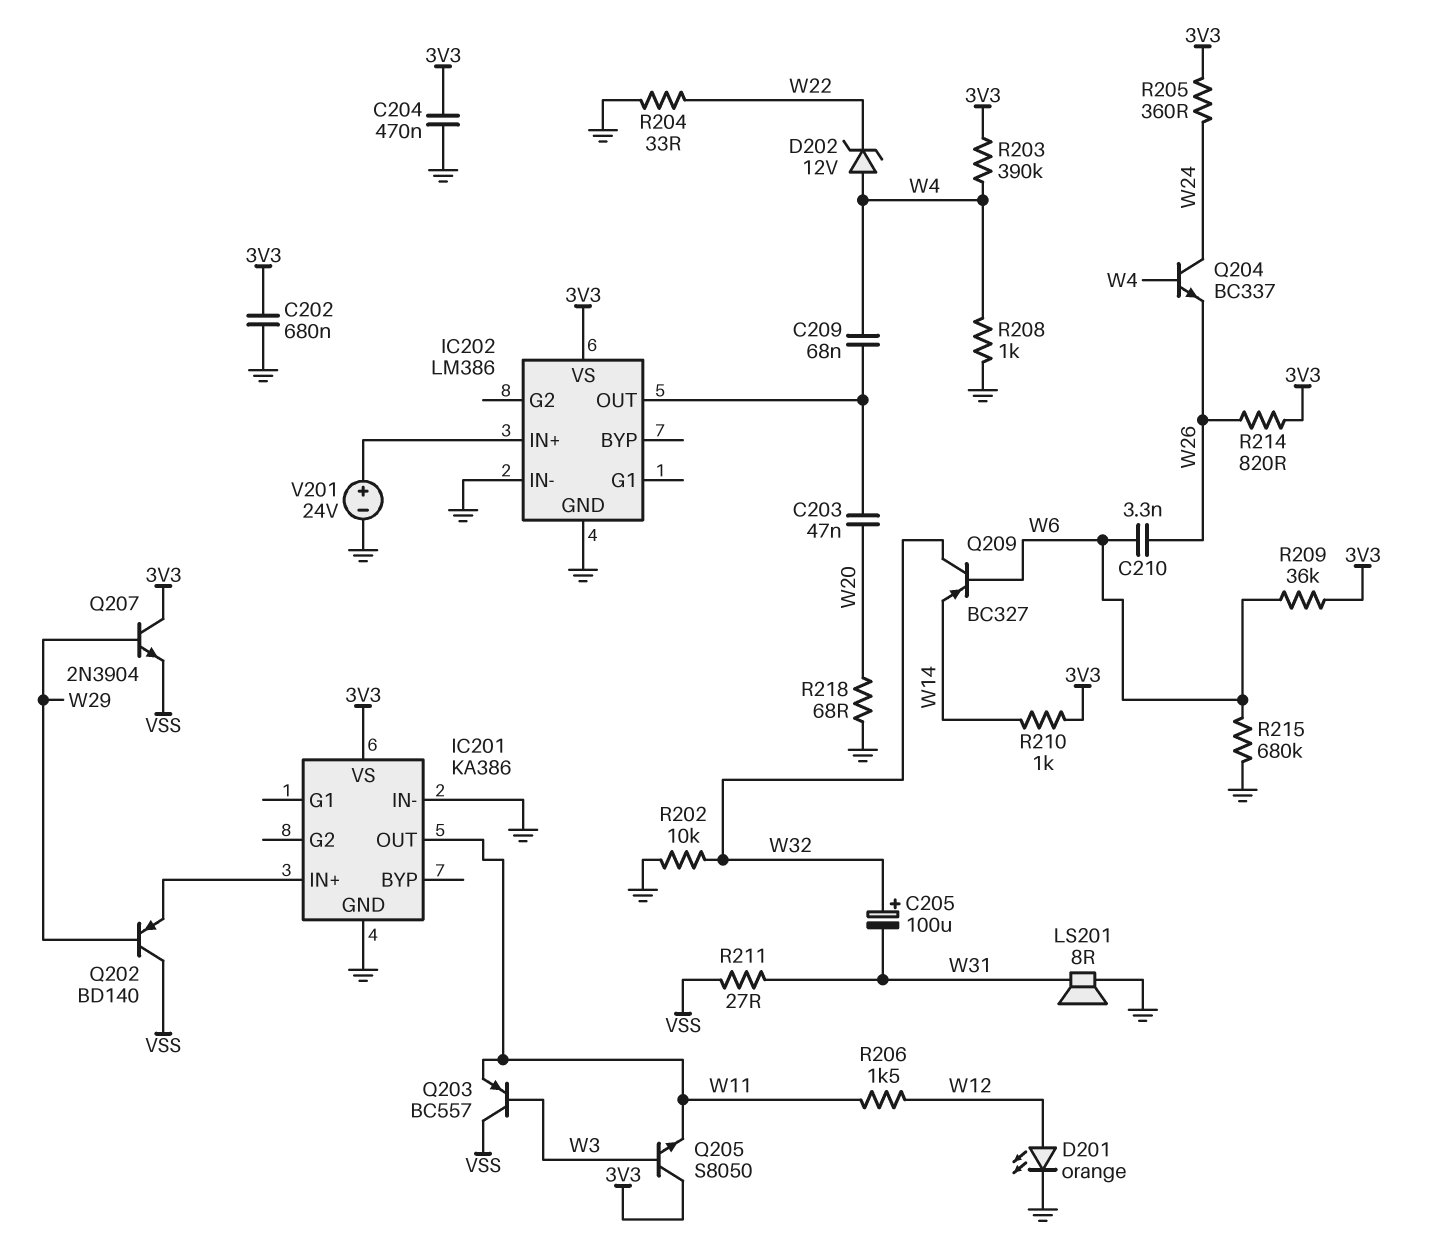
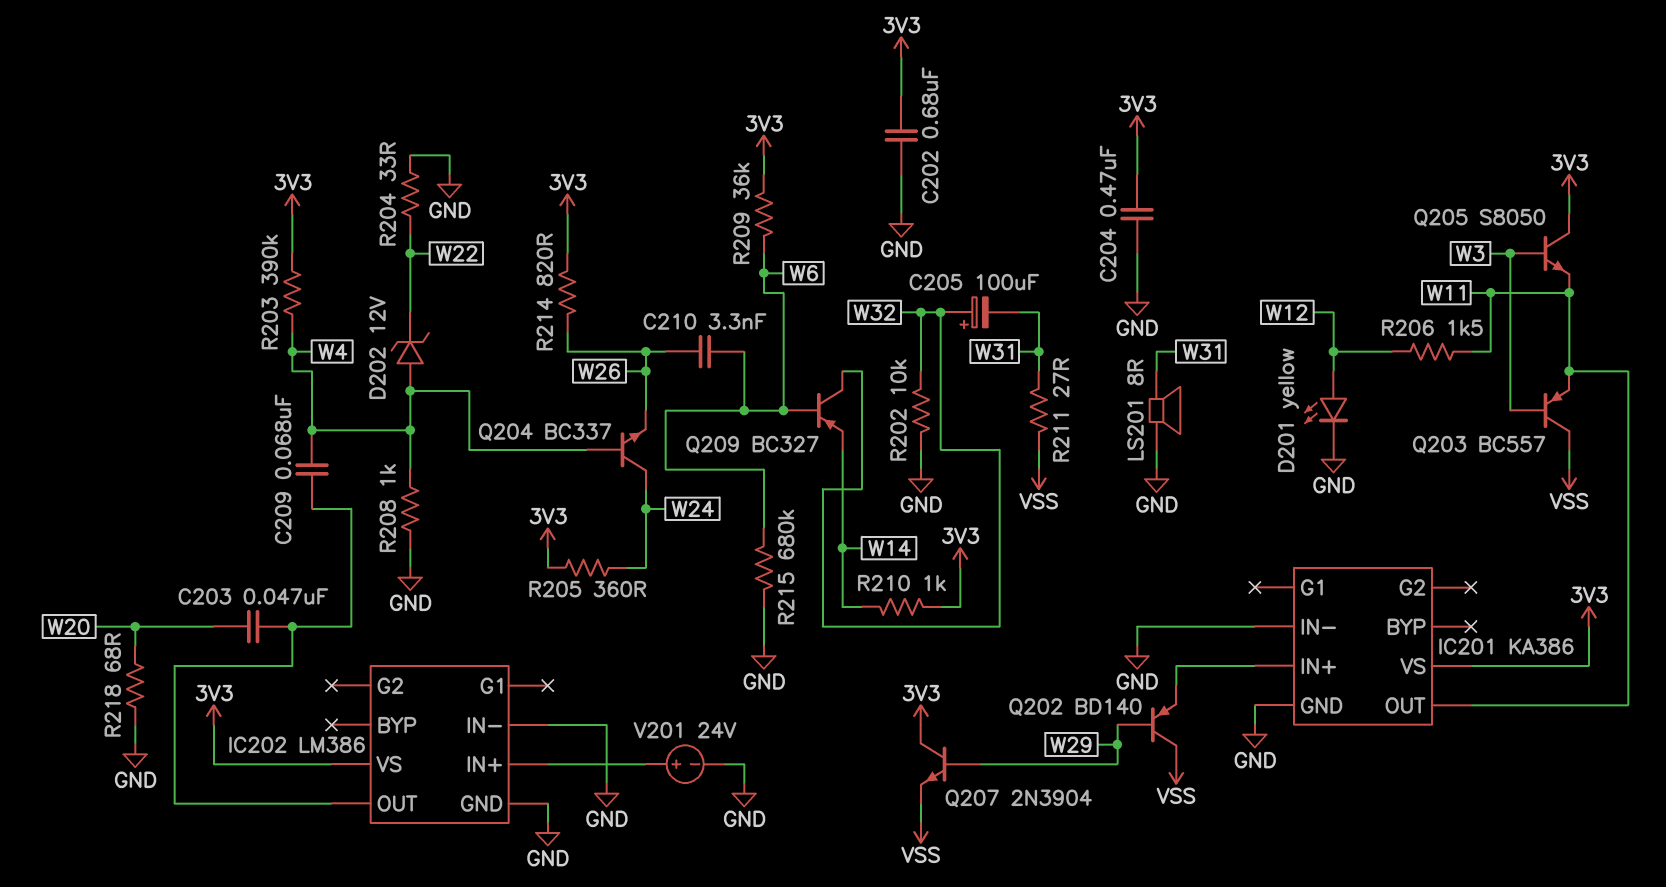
D201: LED orange (A W12, K GND) -> LED yellow (A W12, K GND)

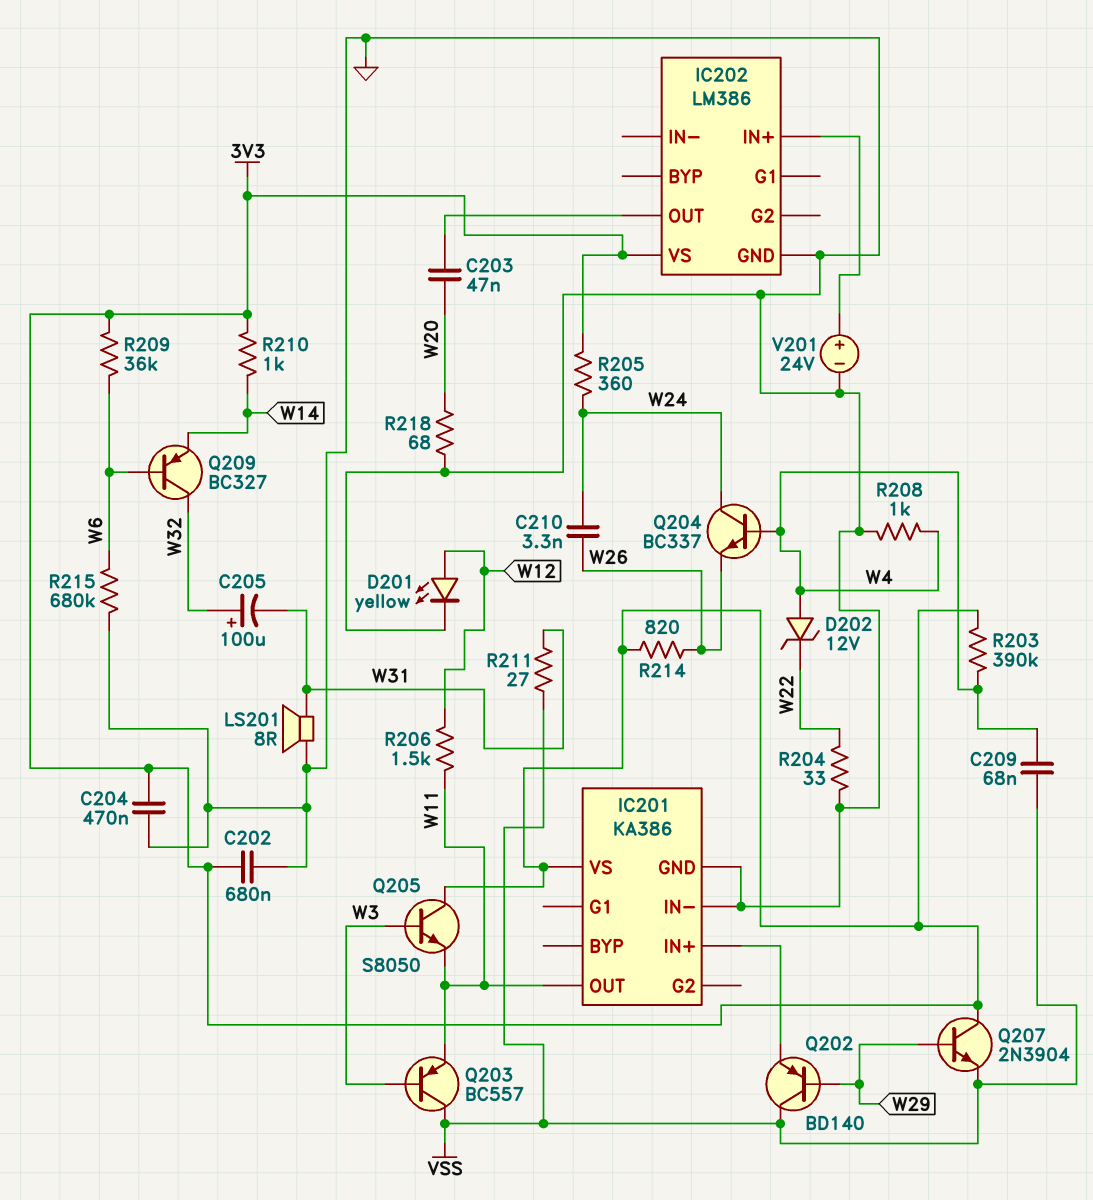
C209: 68nF (IC202/OUT, W4) -> 68nF (VSS, W4)
C210: 3.3nF (W6, W26) -> 3.3nF (W24, W26)
IC202 pin IN-: GND -> none
R202: 10k (GND, W32) -> none

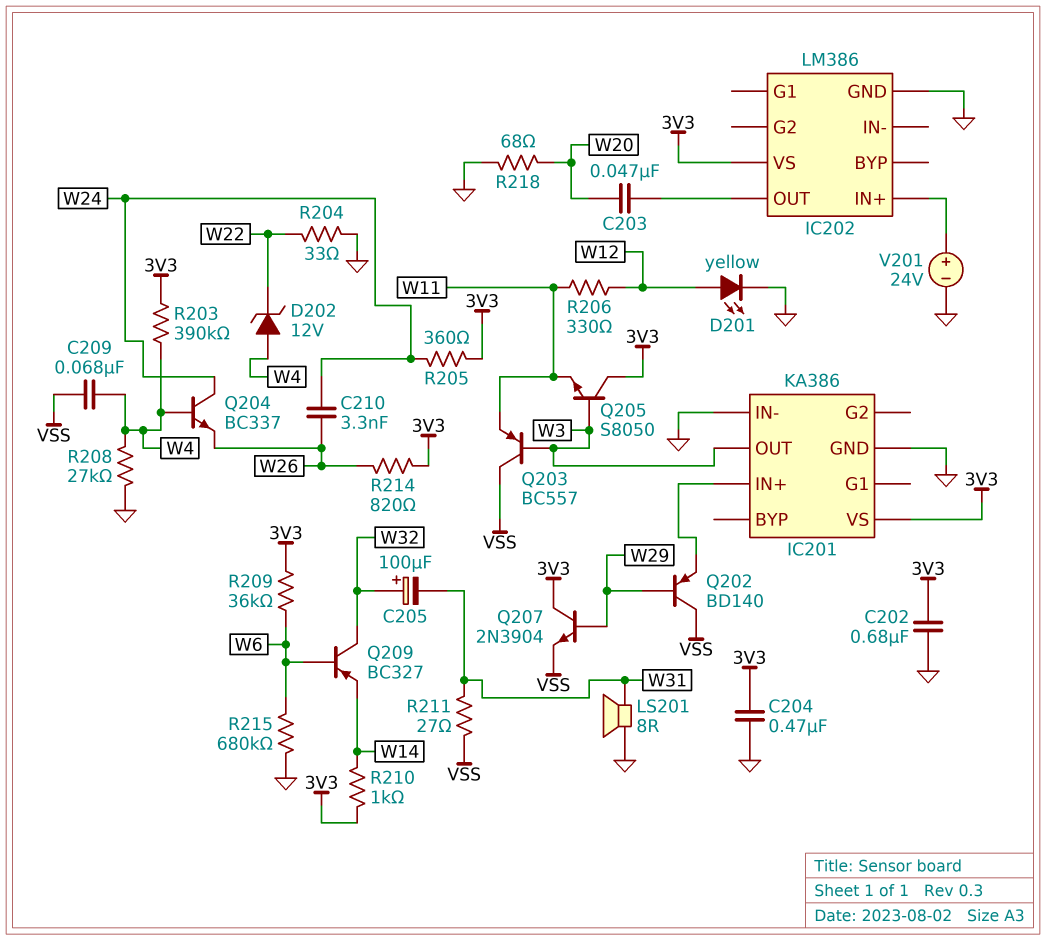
IC201 pin OUT: W11 -> W3
R206: 1.5k (W11, W12) -> 330 (W11, W12)
R208: 1k (GND, W4) -> 27k (GND, W4)

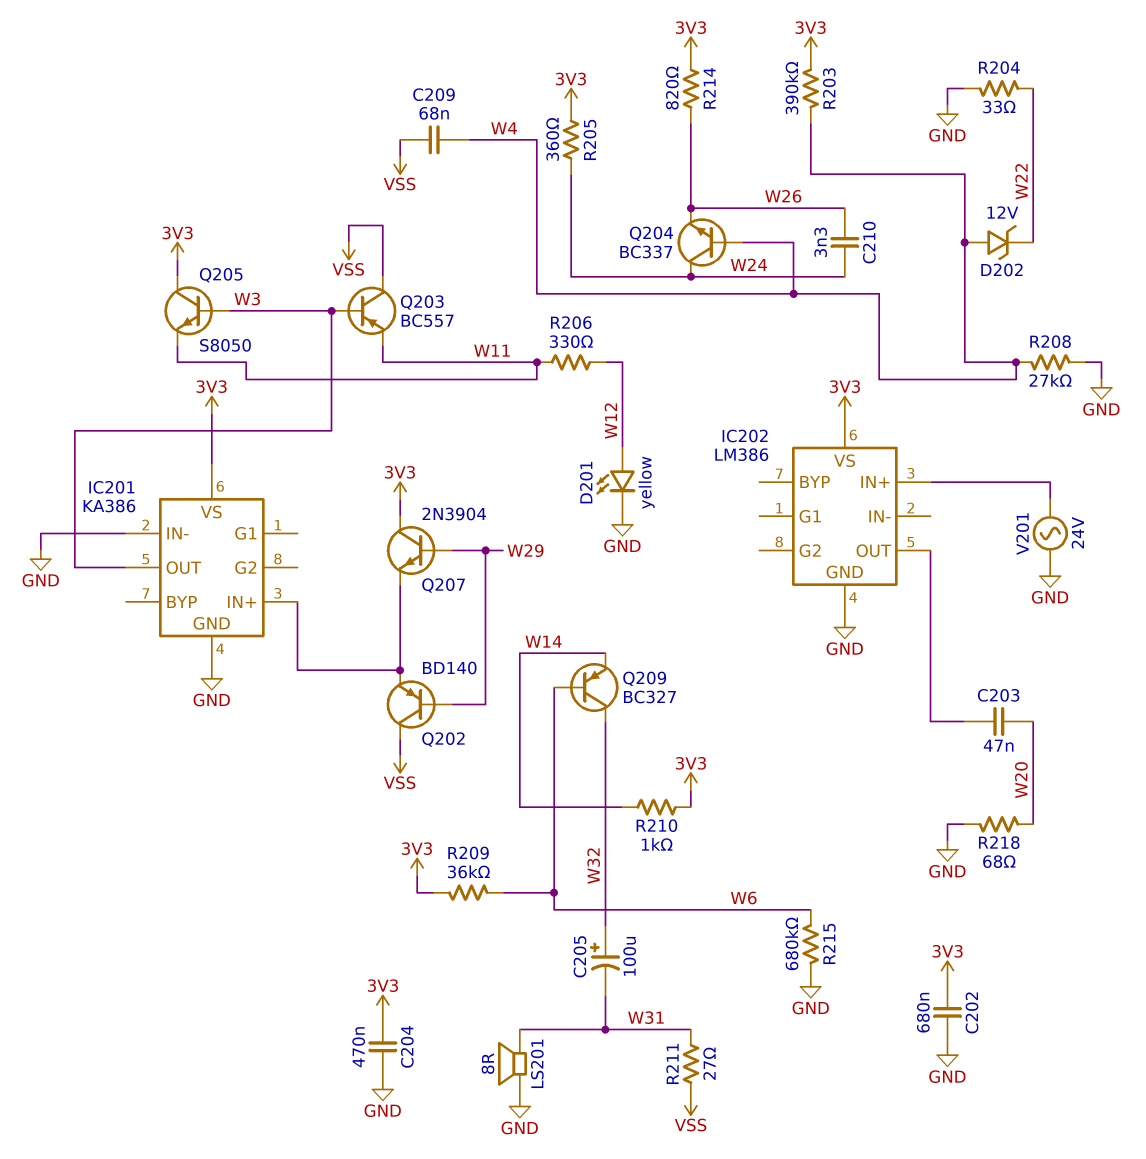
Q207: NPN 2N3904 (B W29, C 3V3, E VSS) -> NPN 2N3904 (B W29, C 3V3, E IC201/IN+)
V201: 24V (plus IC202/IN+, minus GND) -> AC 24V (GND, IC202/IN+)

